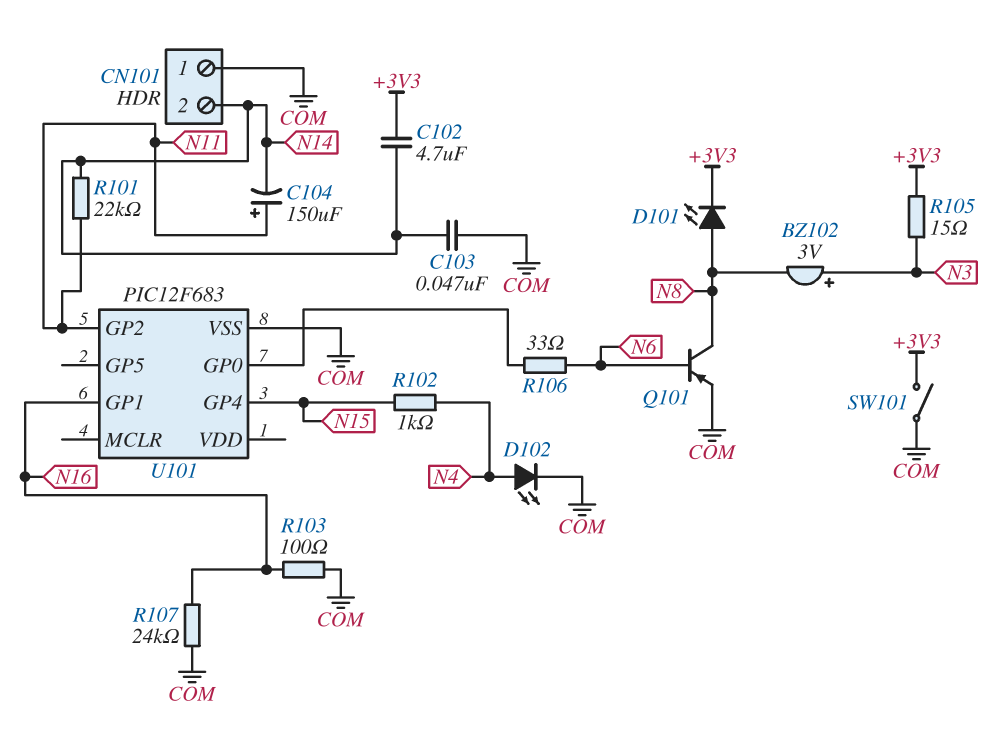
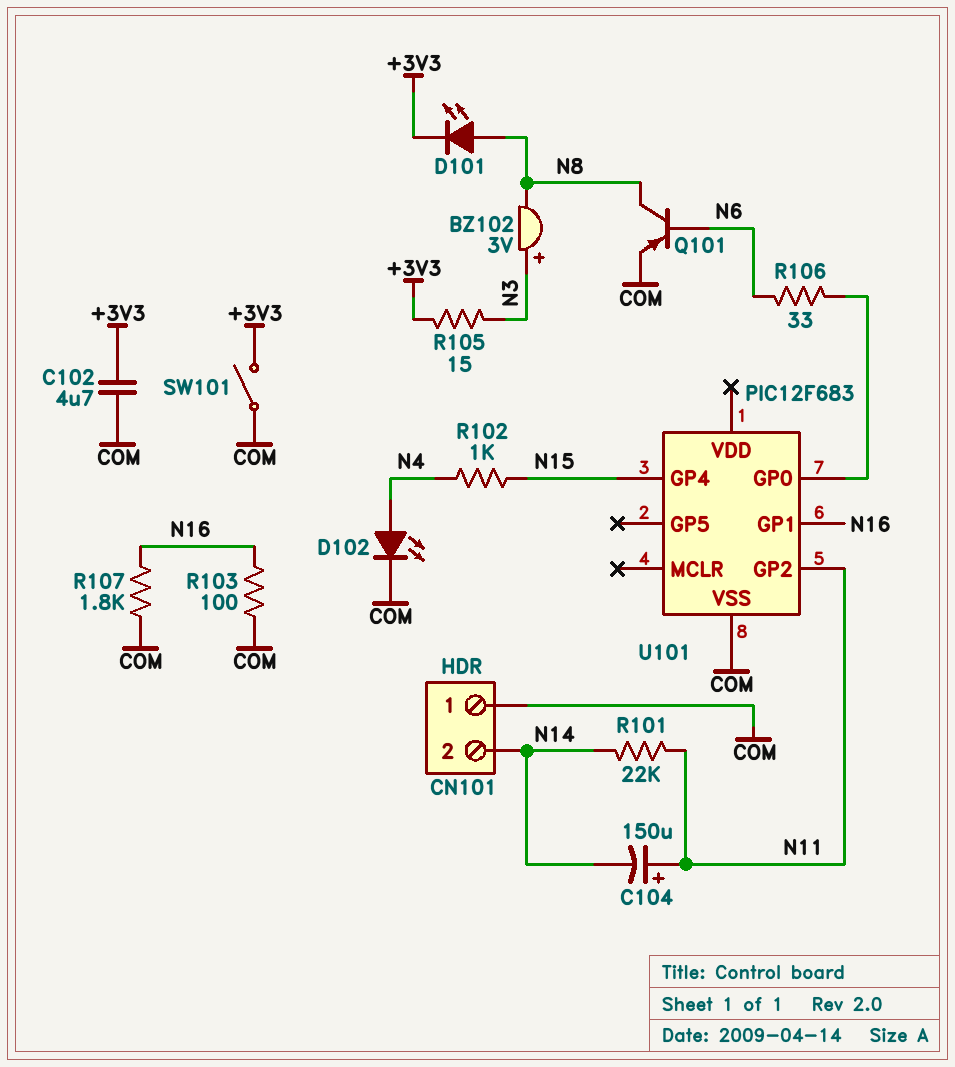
C102: 4.7uF (+3V3, N14) -> 4.7uF (+3V3, COM)
C103: 47nF (COM, N14) -> none
R107: 24k (COM, N16) -> 1.8k (COM, N16)

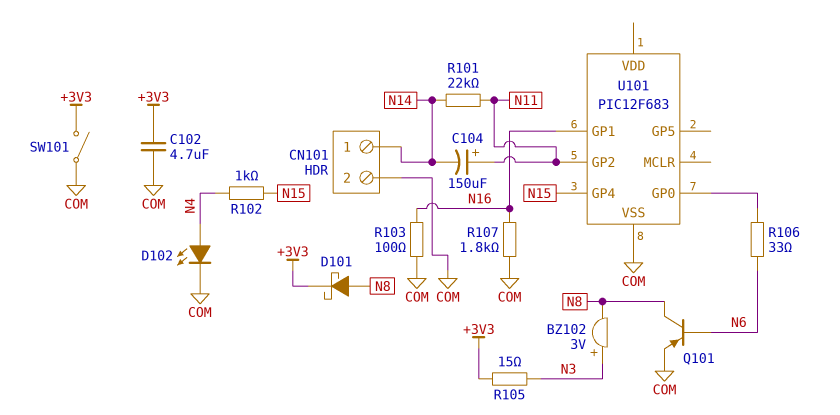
CN101 pin 1: COM -> N14
CN101 pin 2: N14 -> COM
D101: LED (A N8, K +3V3) -> schottky (A N8, K +3V3)

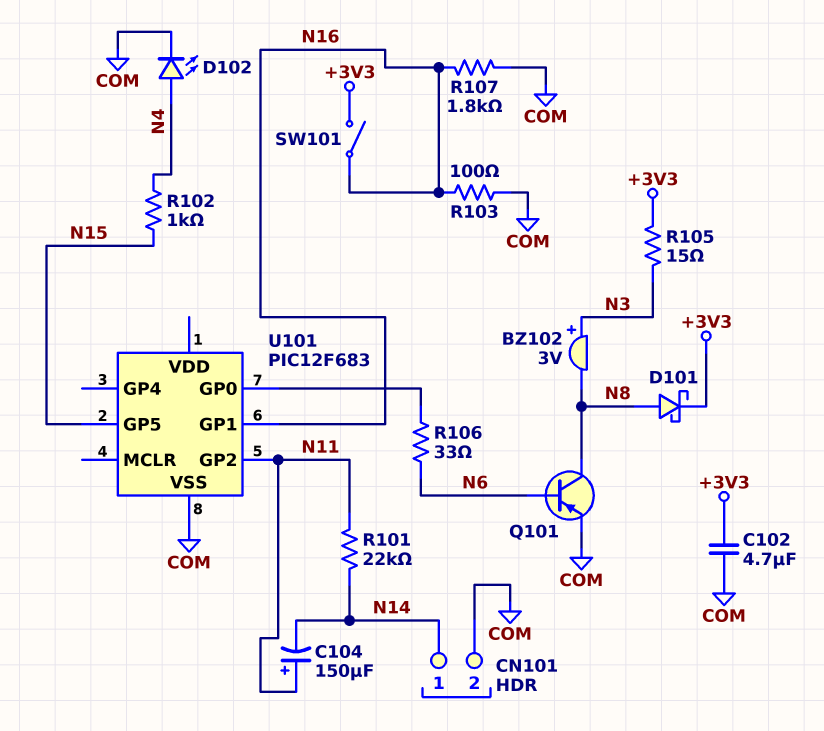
SW101: switch (+3V3, COM) -> switch (+3V3, N16)
U101 pin GP4: N15 -> none
U101 pin GP5: none -> N15

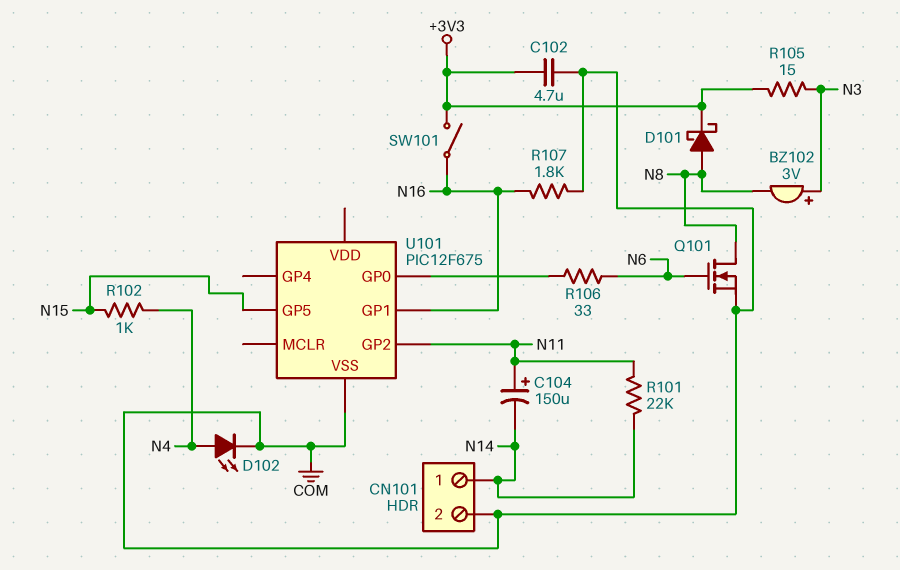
Q101: PNP (B N6, C N8, E COM) -> NMOS (G N6, D N8, S COM)
R103: 100 (COM, N16) -> none
U101: PIC12F683 -> PIC12F675

